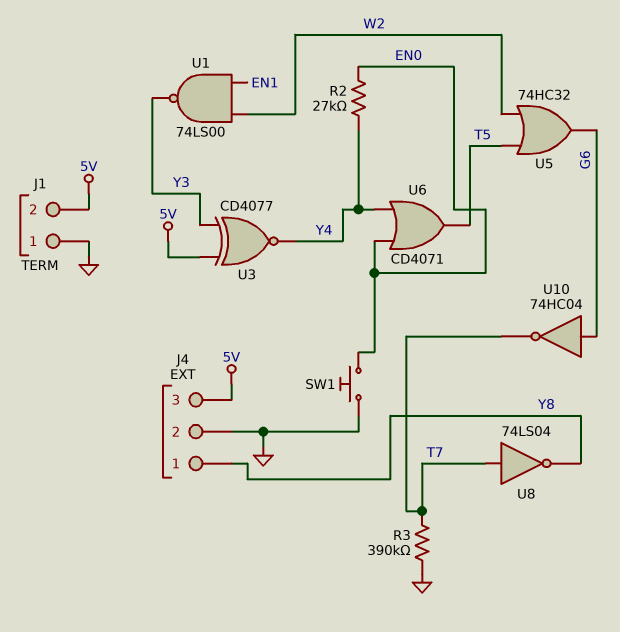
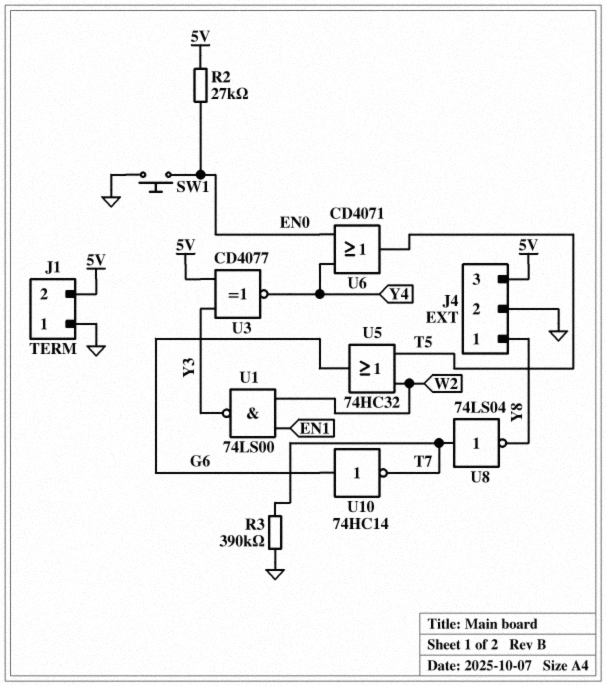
R2: 27k (EN0, Y4) -> 27k (5V, EN0)
U10: NOT 74HC04 (in G6, out T7) -> NOT 74HC14 (in G6, out T7)

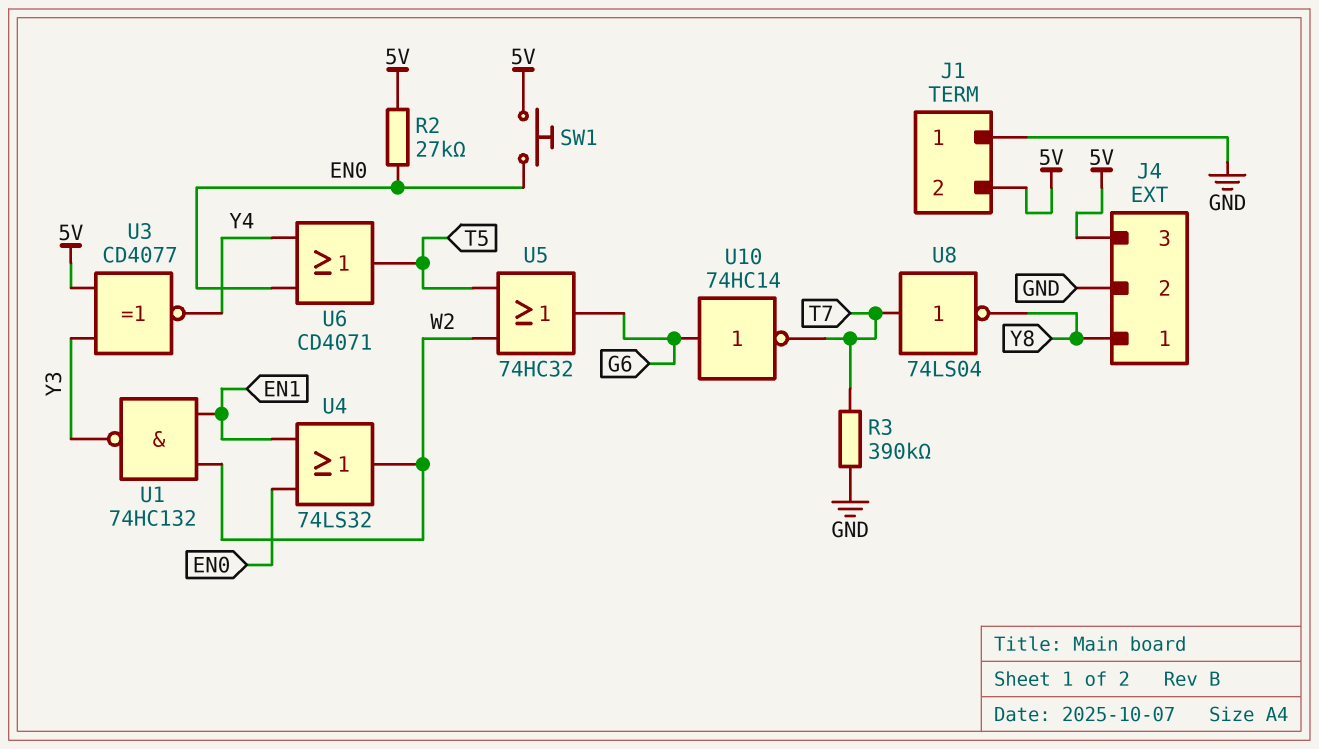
SW1: button (EN0, GND) -> button (5V, EN0)
U1: NAND 74LS00 (in EN1, in W2, out Y3) -> NAND 74HC132 (in EN1, in W2, out Y3)
U4: none -> OR 74LS32 (in EN0, in EN1, out W2)

